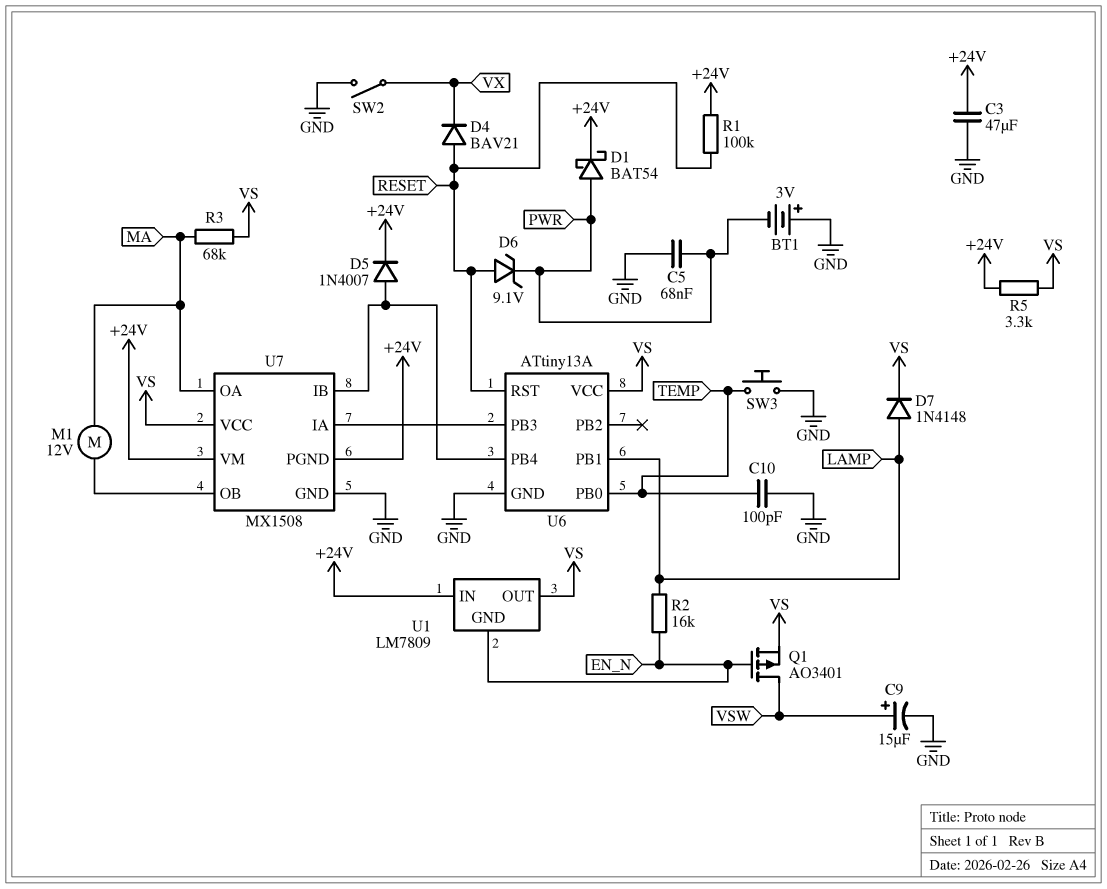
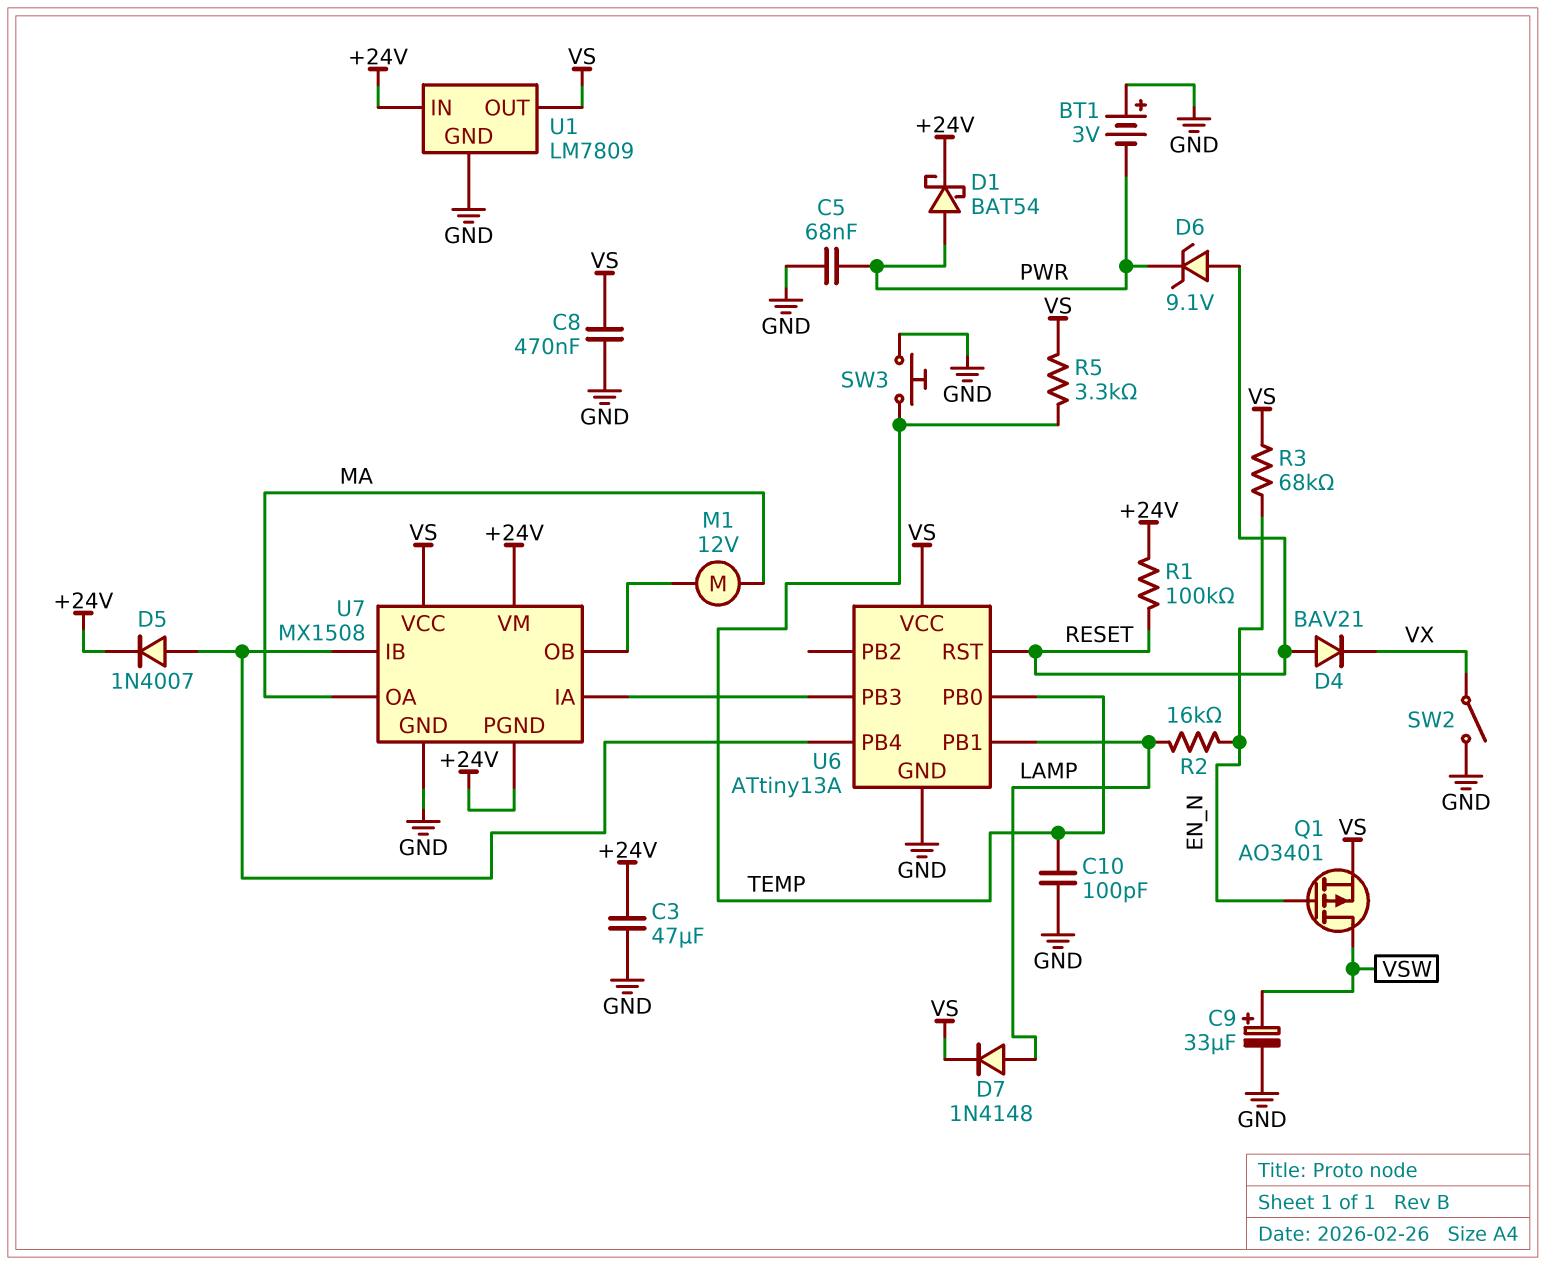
C8: none -> 470nF (GND, VS)
C9: 15uF (plus VSW, minus GND) -> 33uF (plus VSW, minus GND)
R3: 68k (MA, VS) -> 68k (EN_N, VS)
R5: 3.3k (+24V, VS) -> 3.3k (TEMP, VS)
U1 pin GND: EN_N -> GND

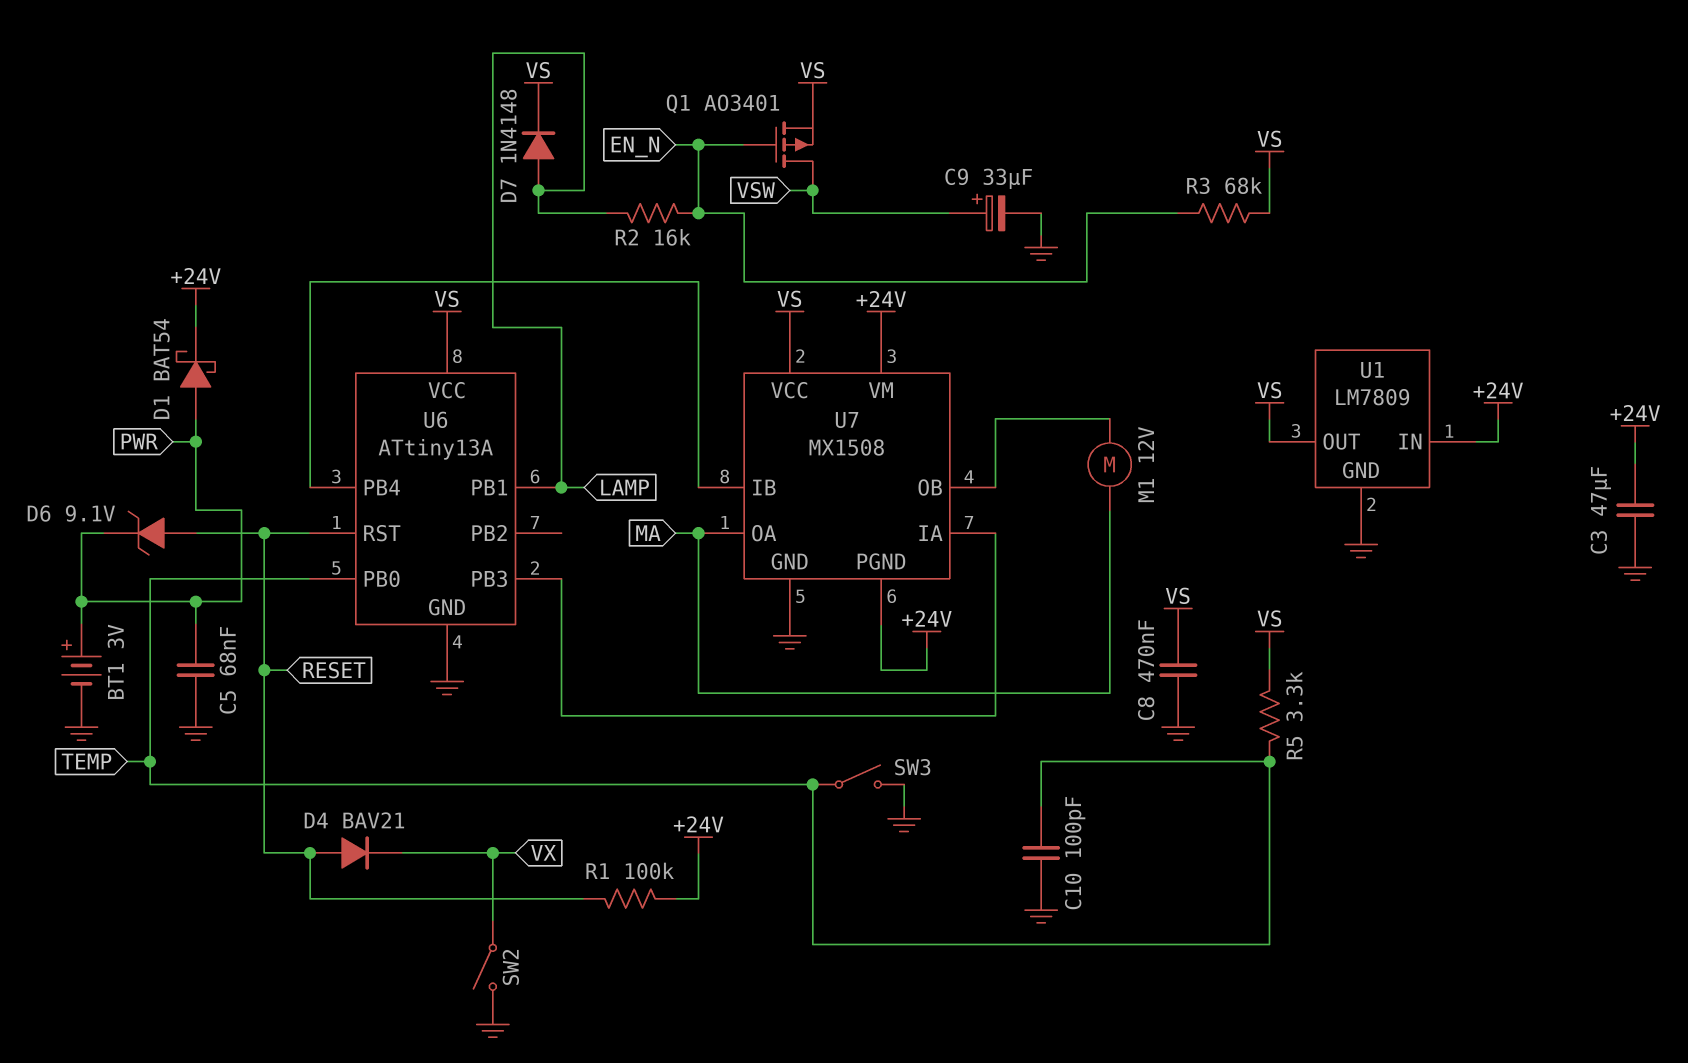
BT1: 3V (plus GND, minus PWR) -> 3V (plus PWR, minus GND)
D5: diode 1N4007 (A U6/PB4, K +24V) -> none
SW3: button (GND, TEMP) -> switch (GND, TEMP)

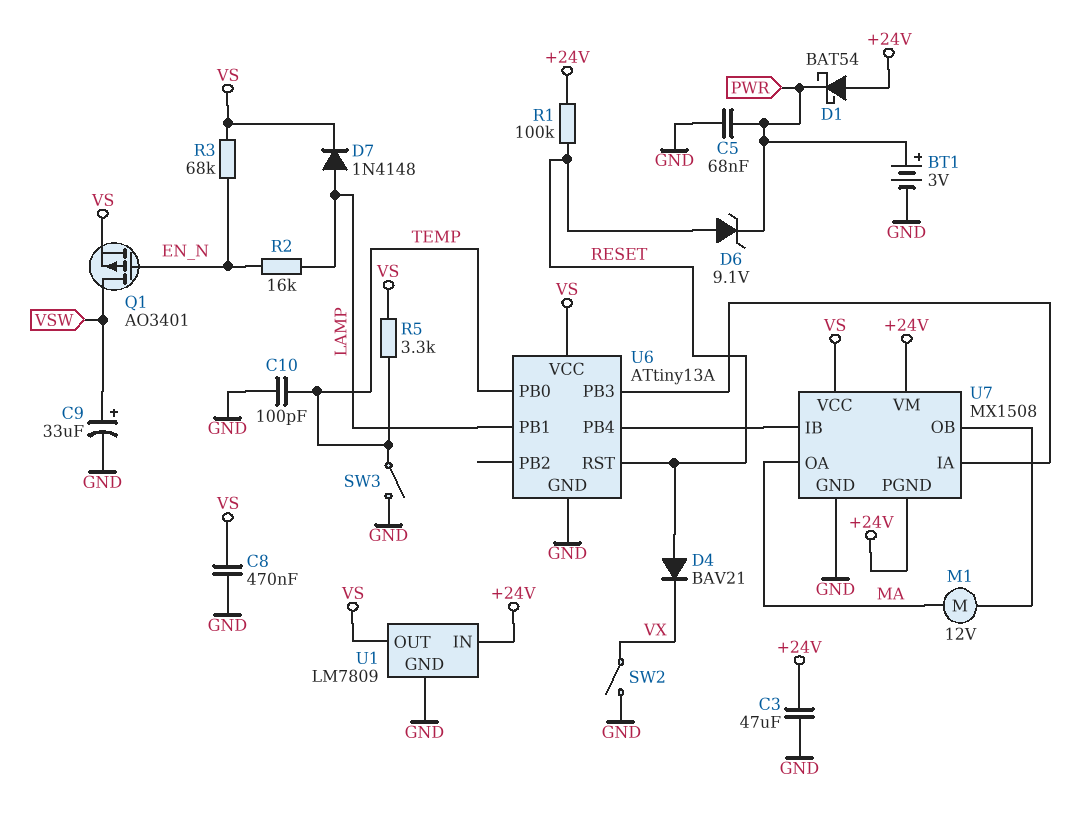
D1: schottky BAT54 (A PWR, K +24V) -> schottky BAT54 (A +24V, K PWR)

